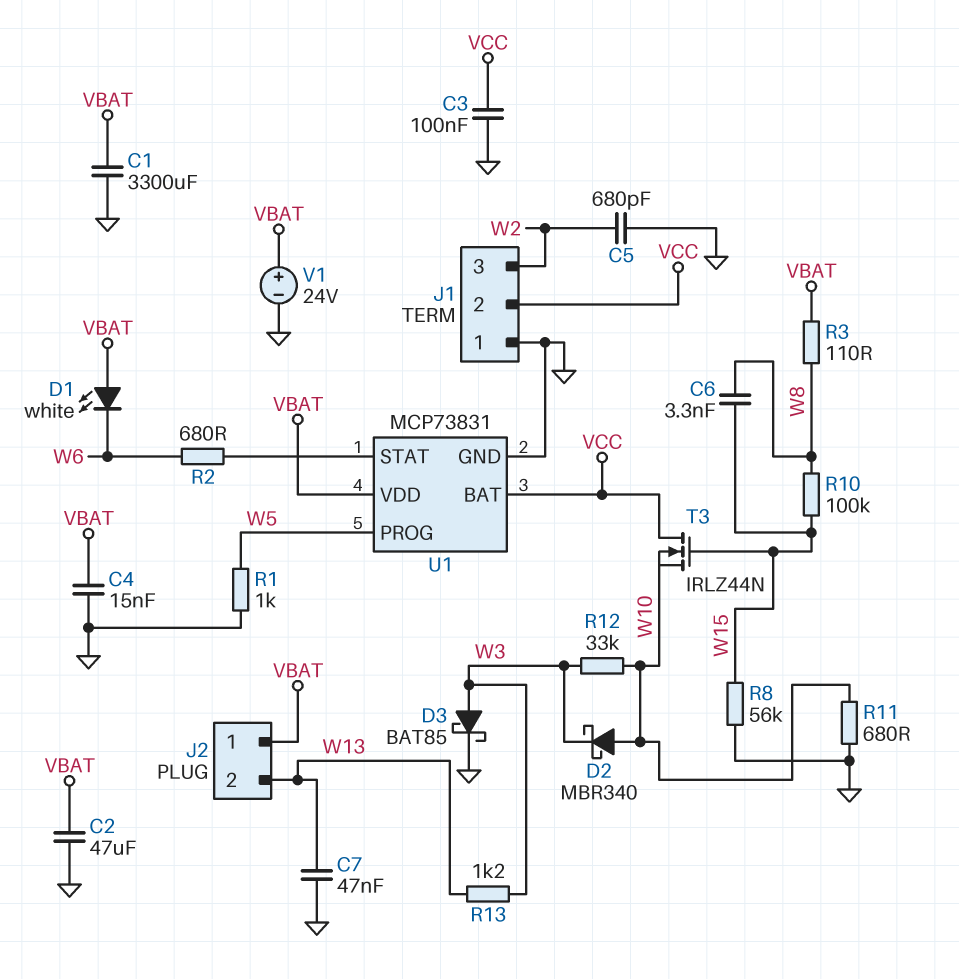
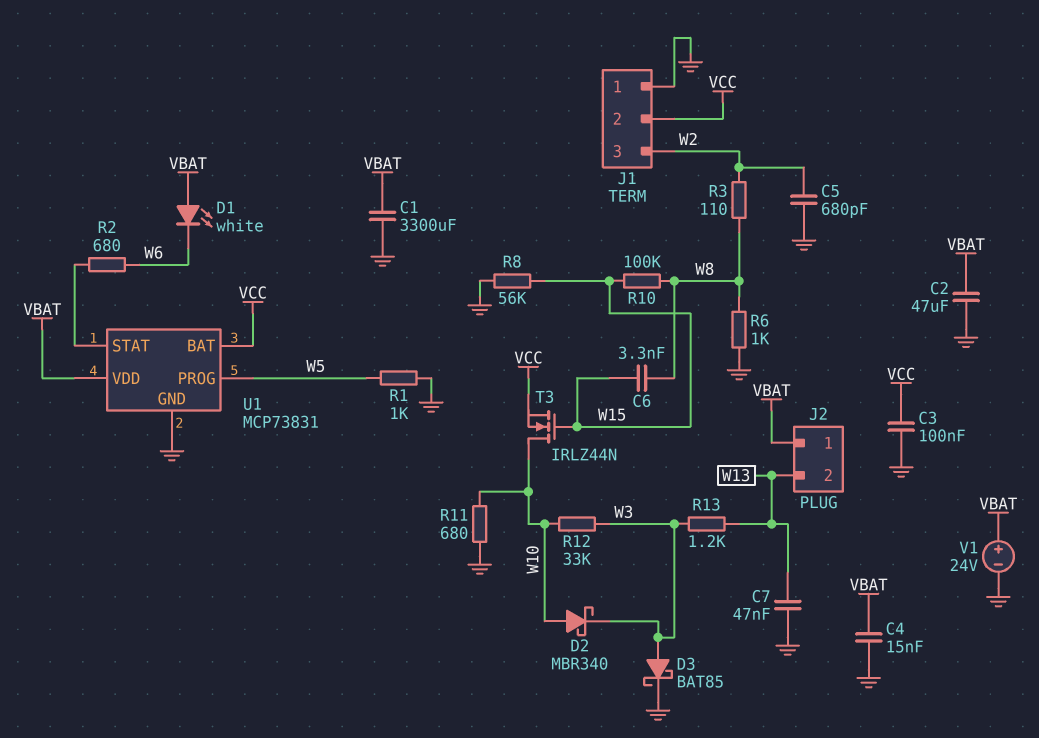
R3: 110 (VBAT, W8) -> 110 (W2, W8)
R6: none -> 1k (GND, W8)
T3: NMOS IRLZ44N (G W15, D VCC, S W10) -> NMOS IRLZ44N (G W15, D W10, S VCC)

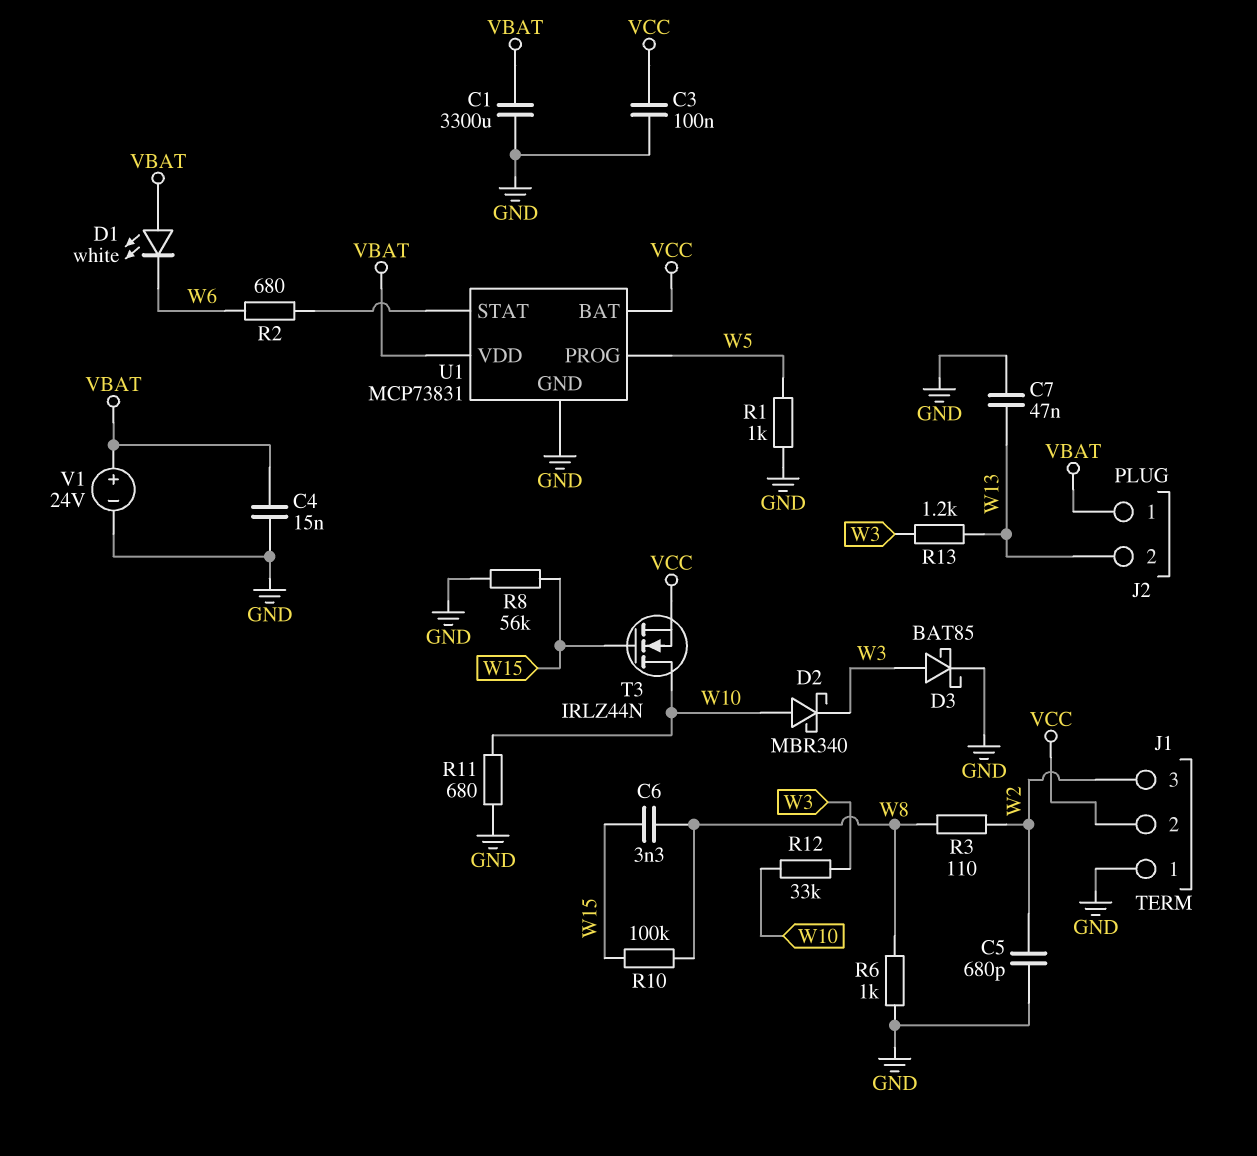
C2: 47uF (GND, VBAT) -> none

